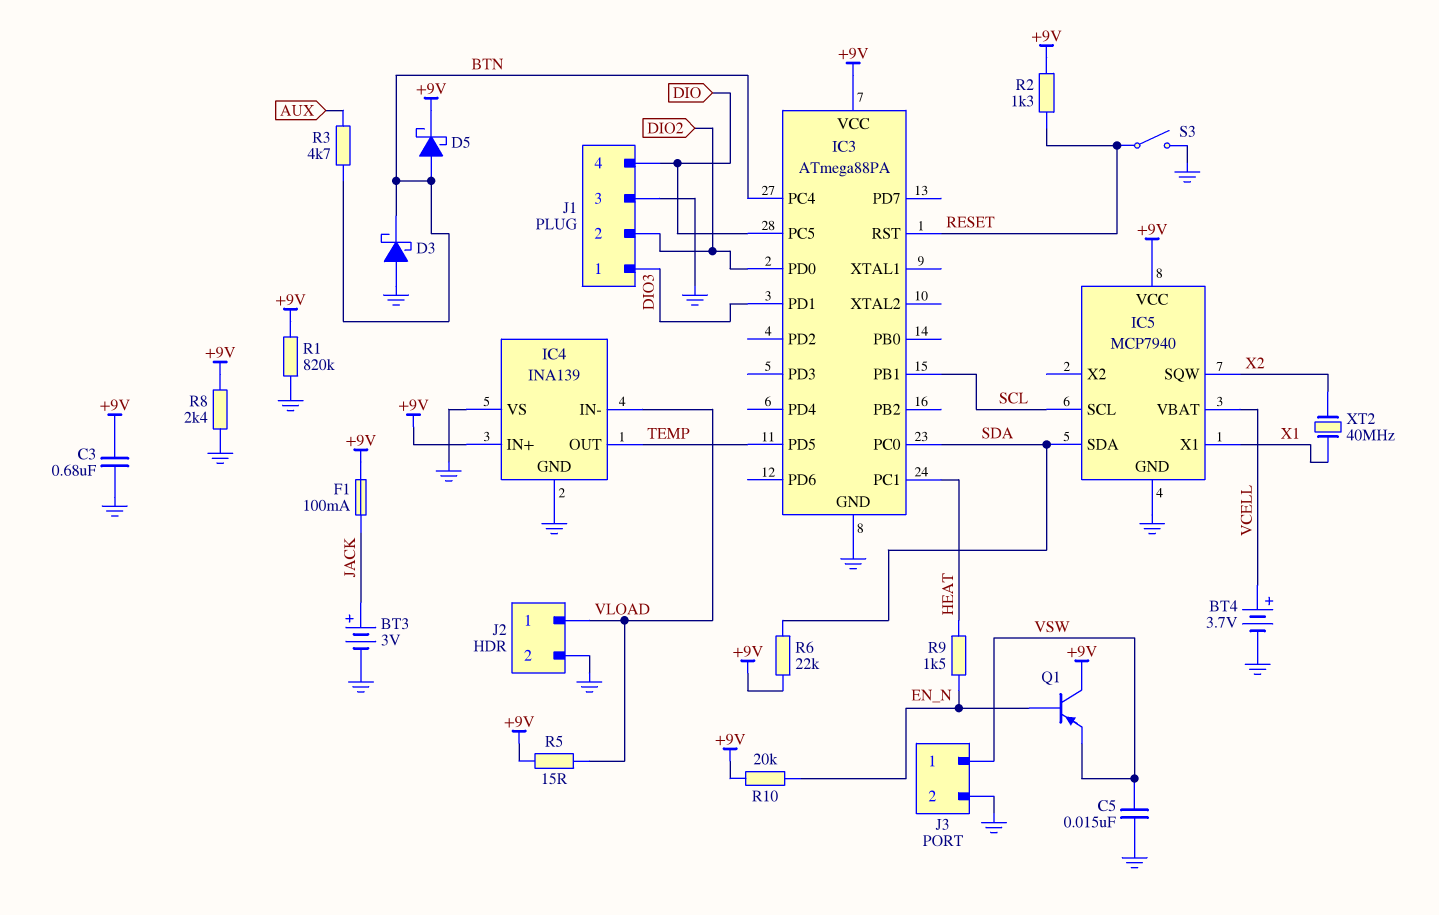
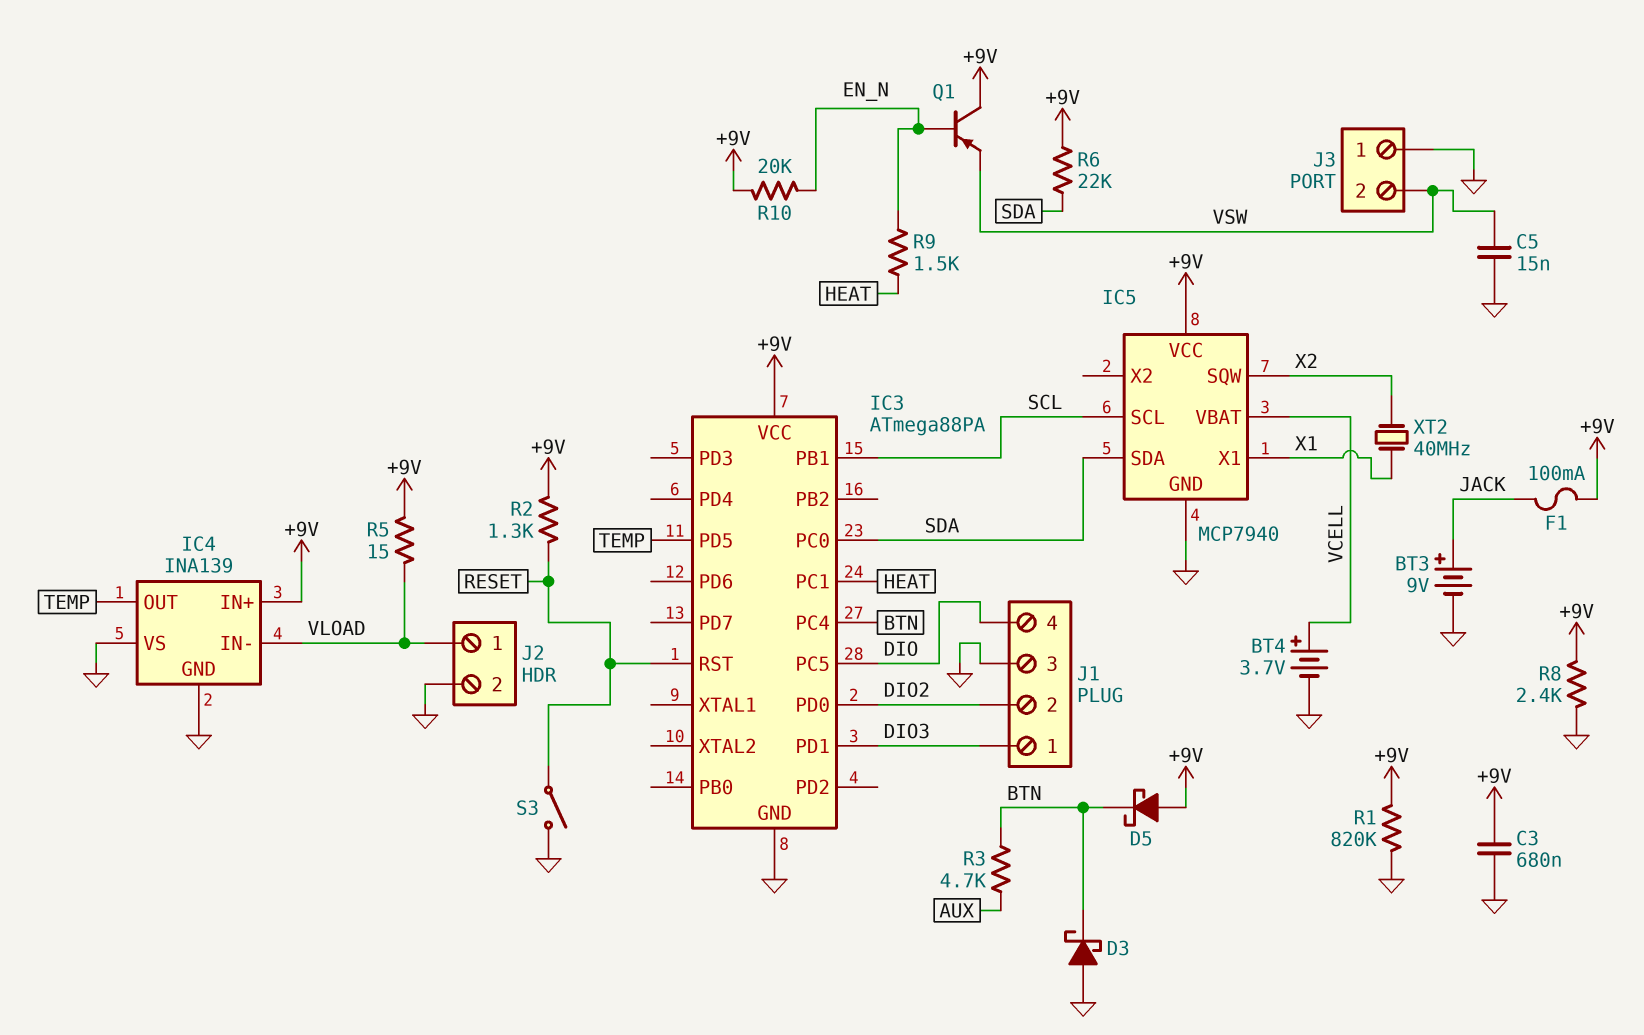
BT3: 3V (plus JACK, minus GND) -> 9V (plus JACK, minus GND)
D5: schottky (A BTN, K +9V) -> schottky (A +9V, K BTN)
J3 pin 1: VSW -> GND
J3 pin 2: GND -> VSW

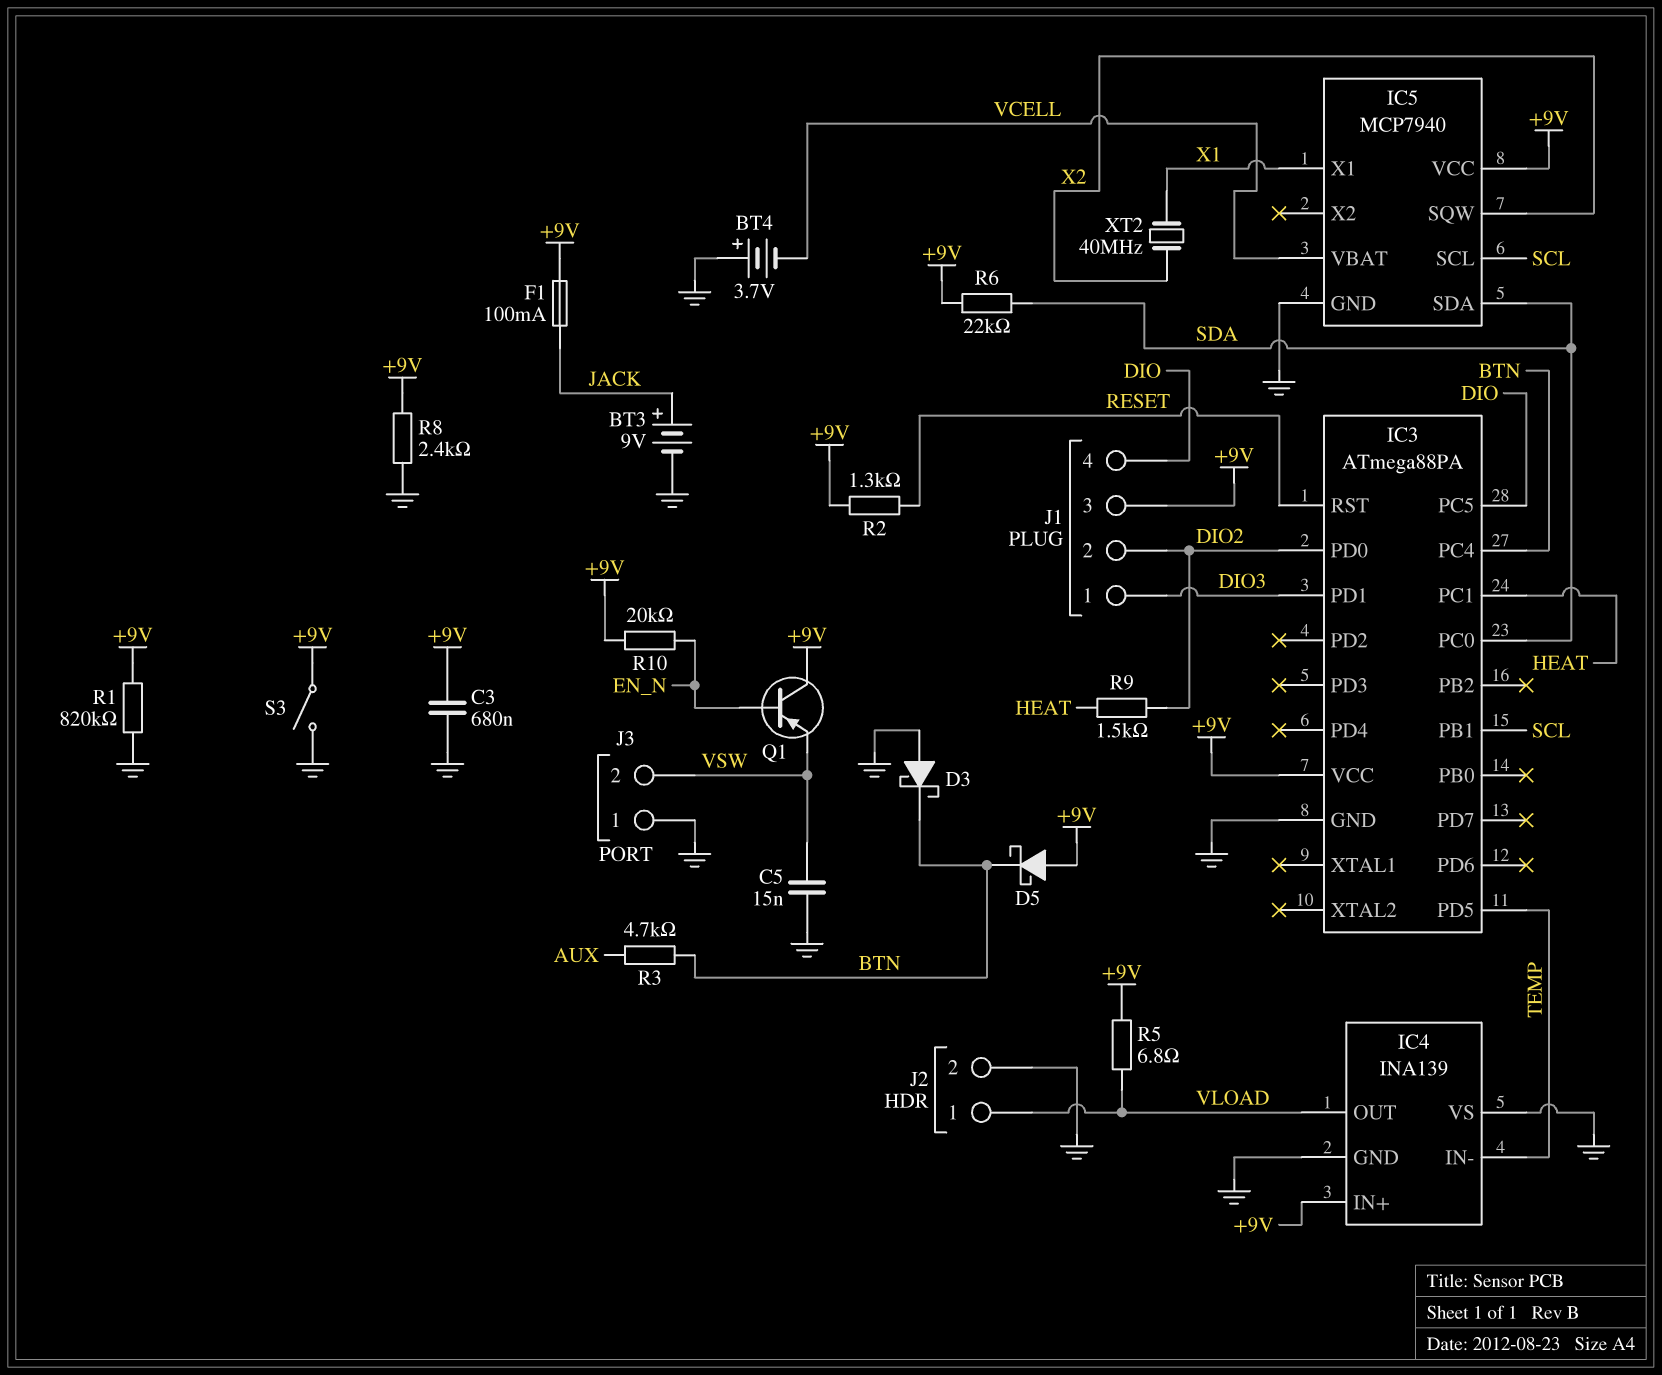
BT4: 3.7V (plus VCELL, minus GND) -> 3.7V (plus GND, minus VCELL)
IC4 pin IN-: VLOAD -> TEMP
IC4 pin OUT: TEMP -> VLOAD
J1 pin 3: GND -> +9V
R5: 15 (+9V, VLOAD) -> 6.8 (+9V, VLOAD)
R9: 1.5k (EN_N, HEAT) -> 1.5k (DIO2, HEAT)
S3: switch (GND, RESET) -> switch (+9V, GND)

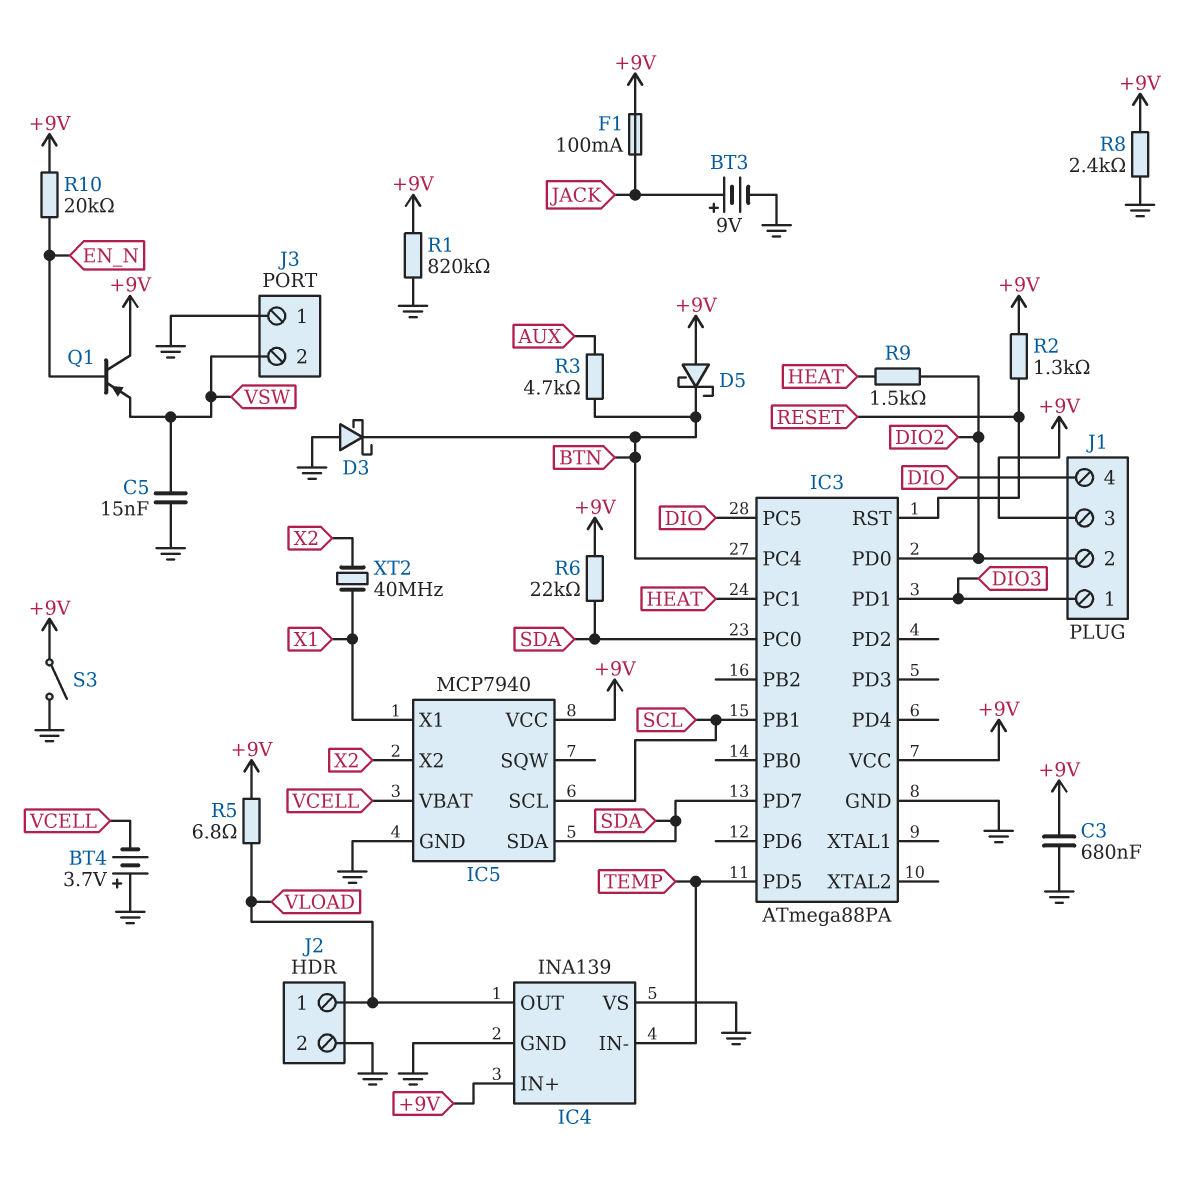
IC3 pin PD7: none -> SDA
IC5 pin SQW: X2 -> none
IC5 pin X2: none -> X2

